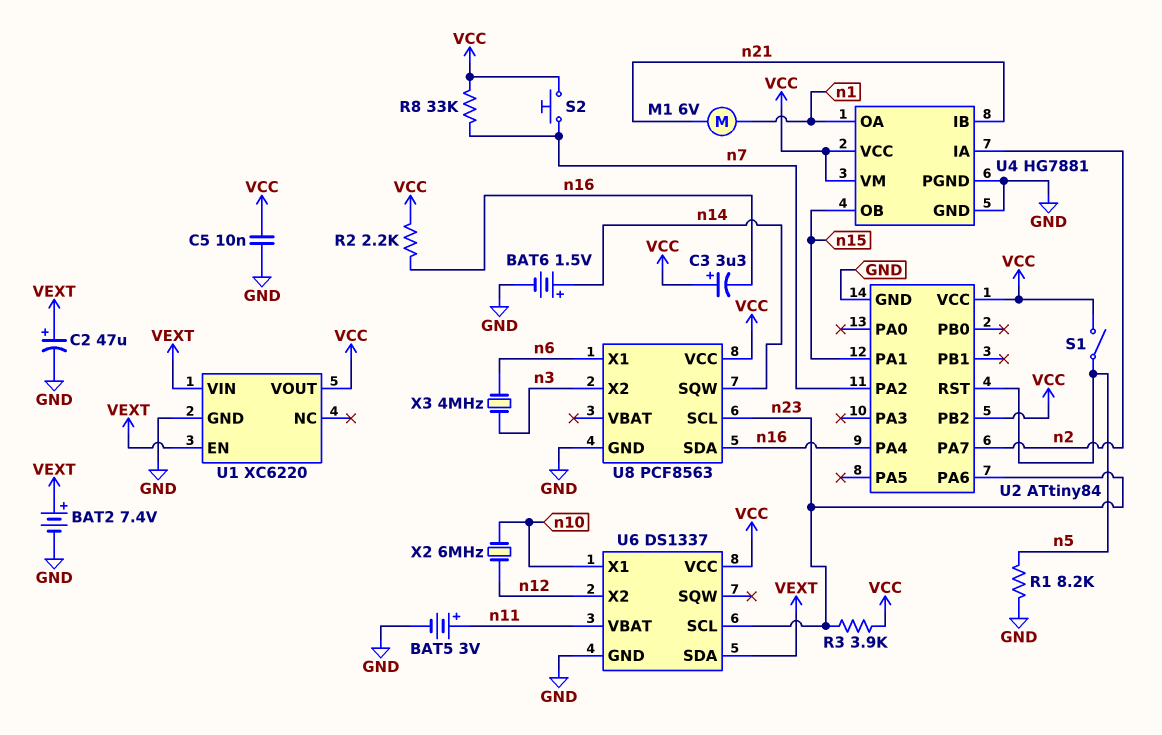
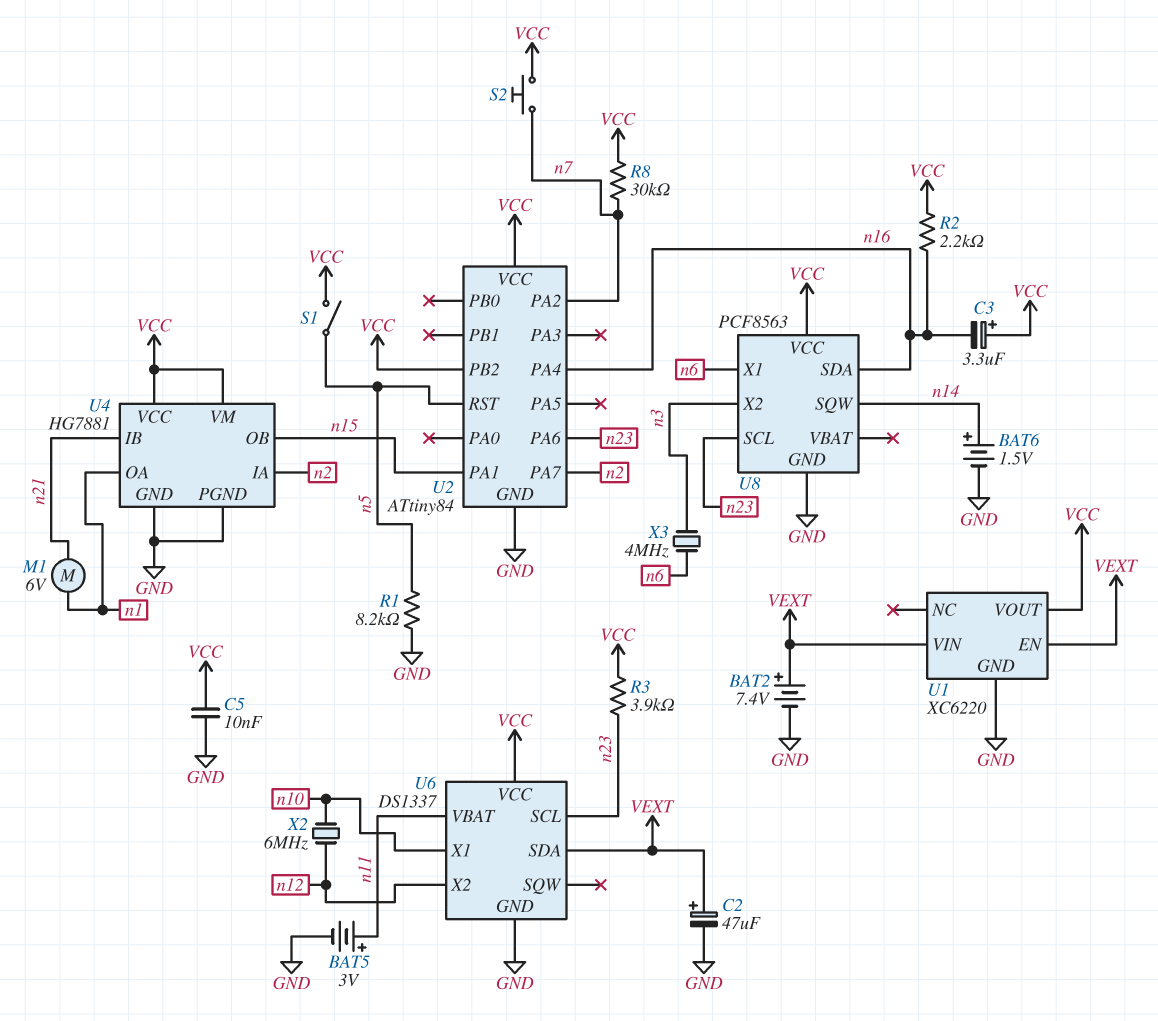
R8: 33k (VCC, n7) -> 30k (VCC, n7)

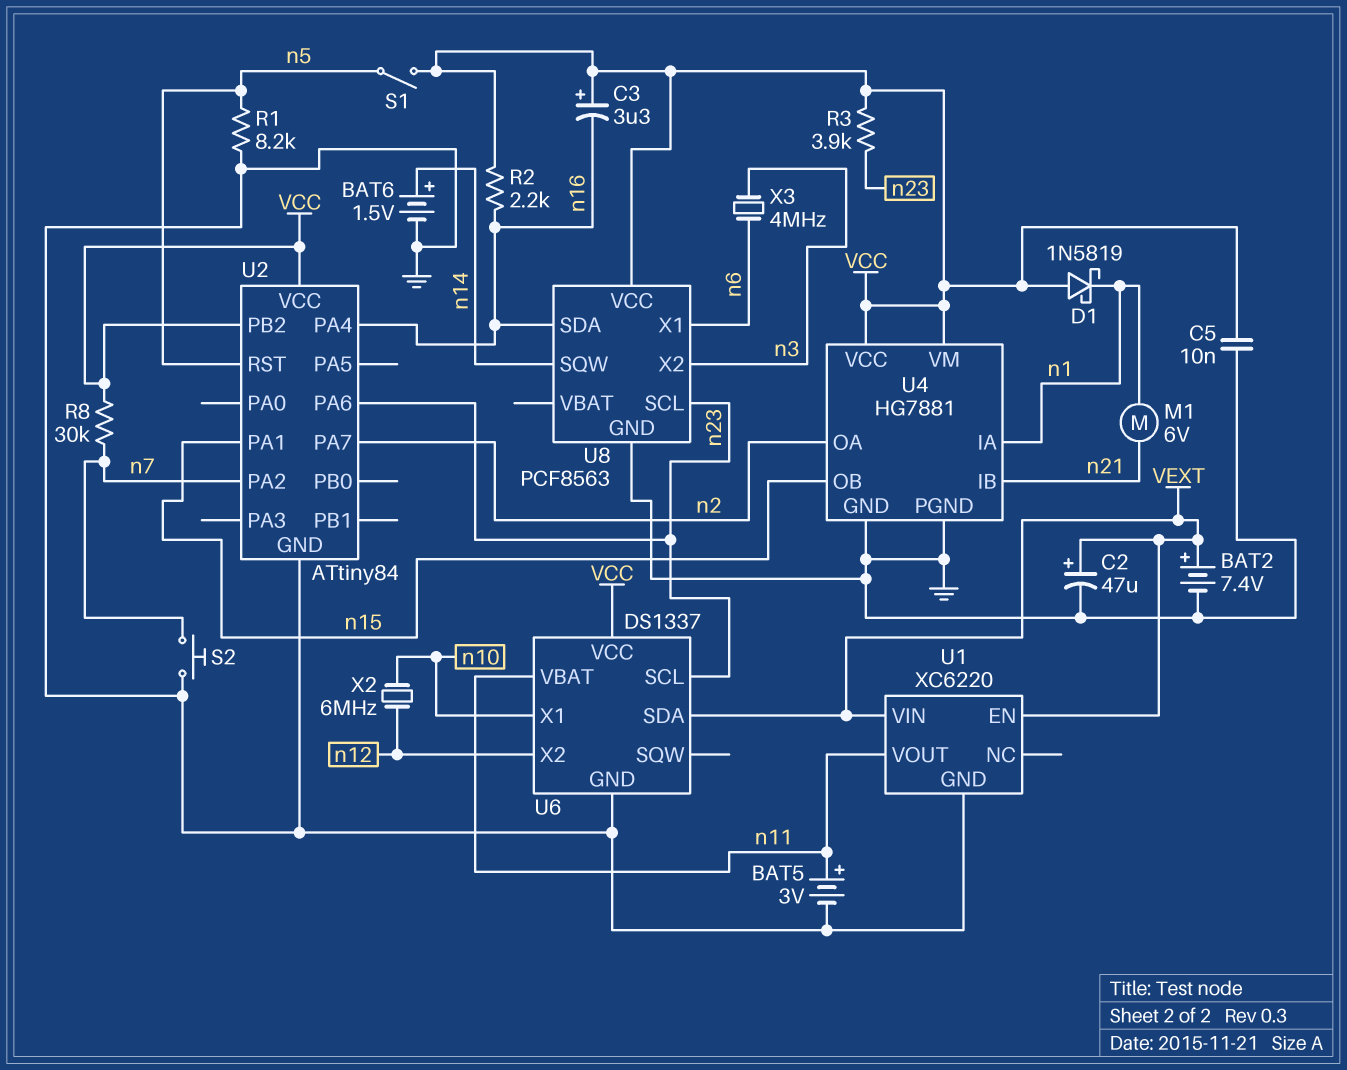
D1: none -> schottky 1N5819 (A VCC, K n1)
S2: button (VCC, n7) -> button (GND, n7)
U1 pin VOUT: VCC -> n11
U4 pin IA: n2 -> n1
U4 pin OA: n1 -> n2

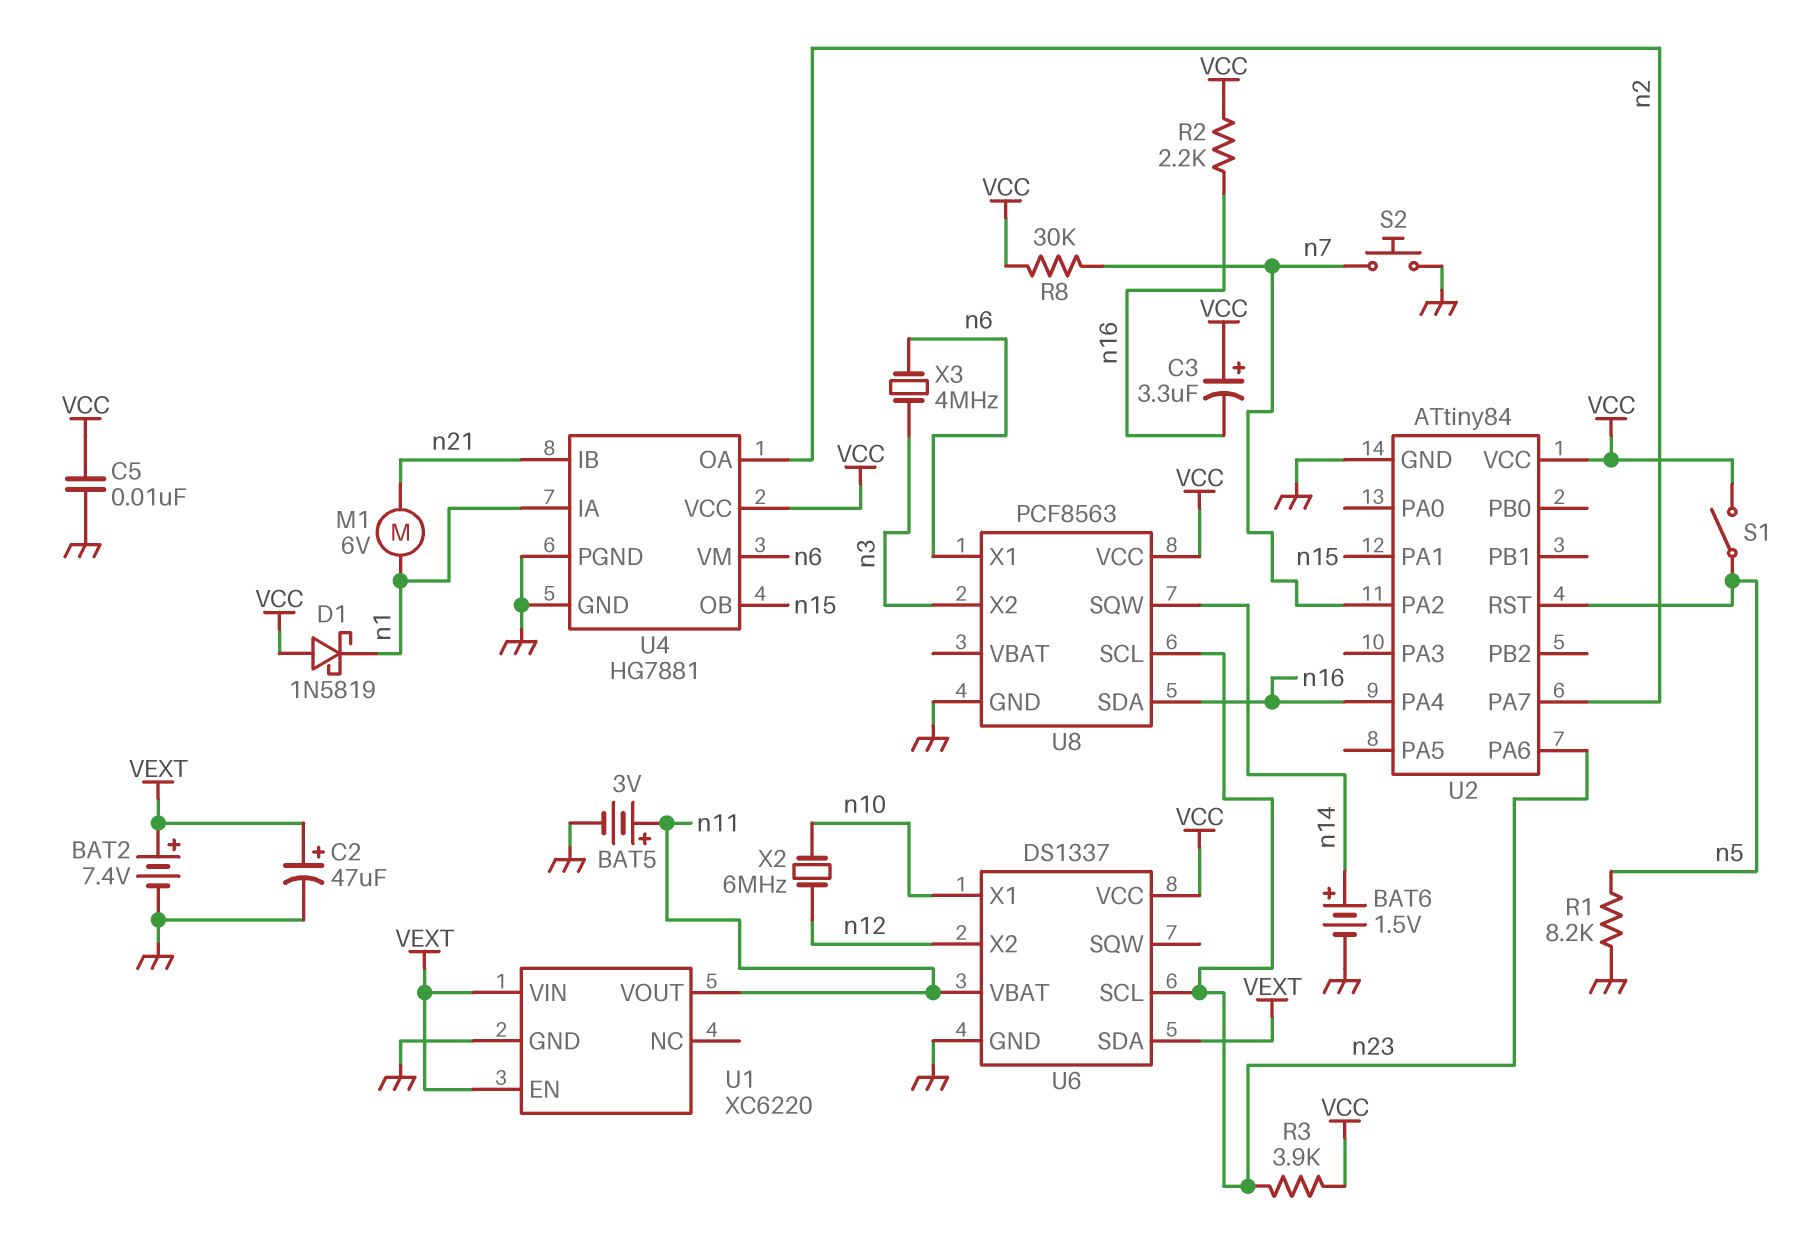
U2 pin PB2: VCC -> none
U4 pin VM: VCC -> n6

